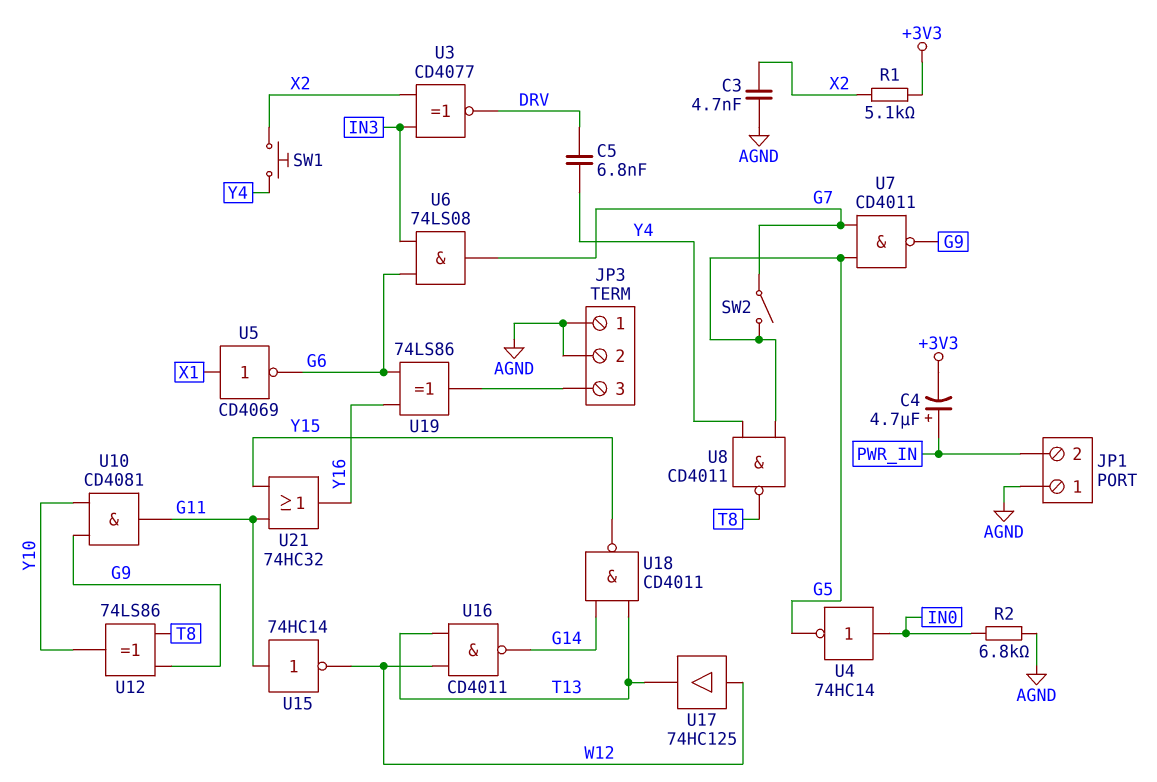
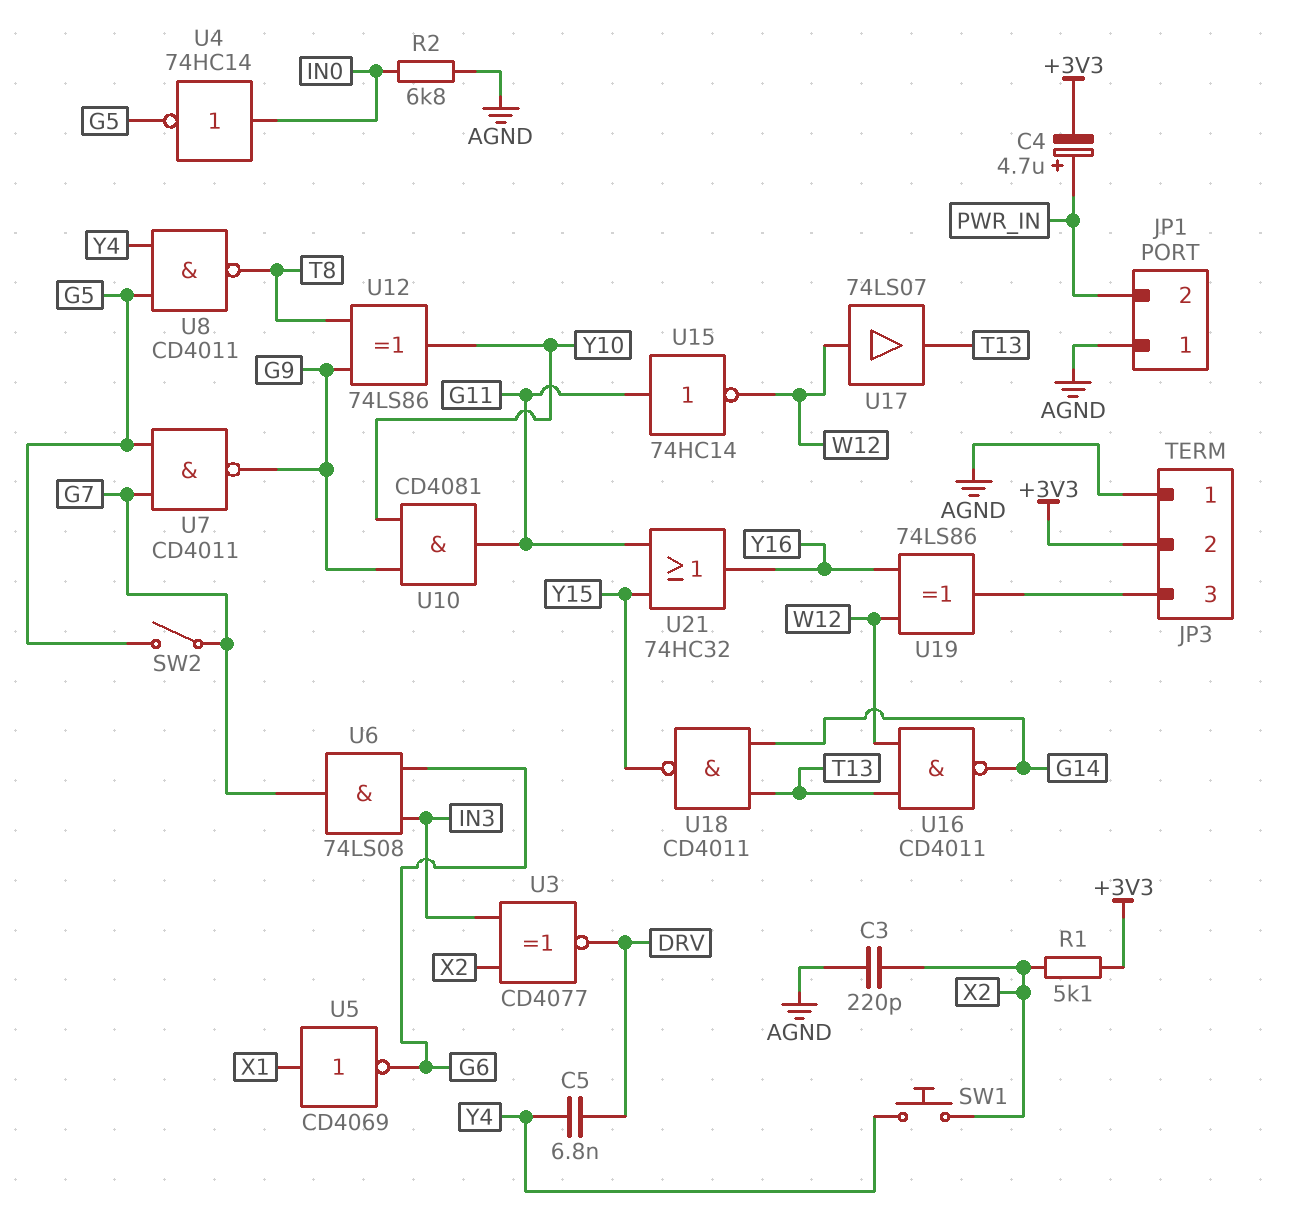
C3: 4.7nF (AGND, X2) -> 220pF (AGND, X2)
JP3 pin 2: AGND -> +3V3
U17: buffer 74HC125 (in W12, out T13) -> buffer 74LS07 (in W12, out T13)
U19: XOR 74LS86 (in G6, in Y16, out JP3/3) -> XOR 74LS86 (in W12, in Y16, out JP3/3)

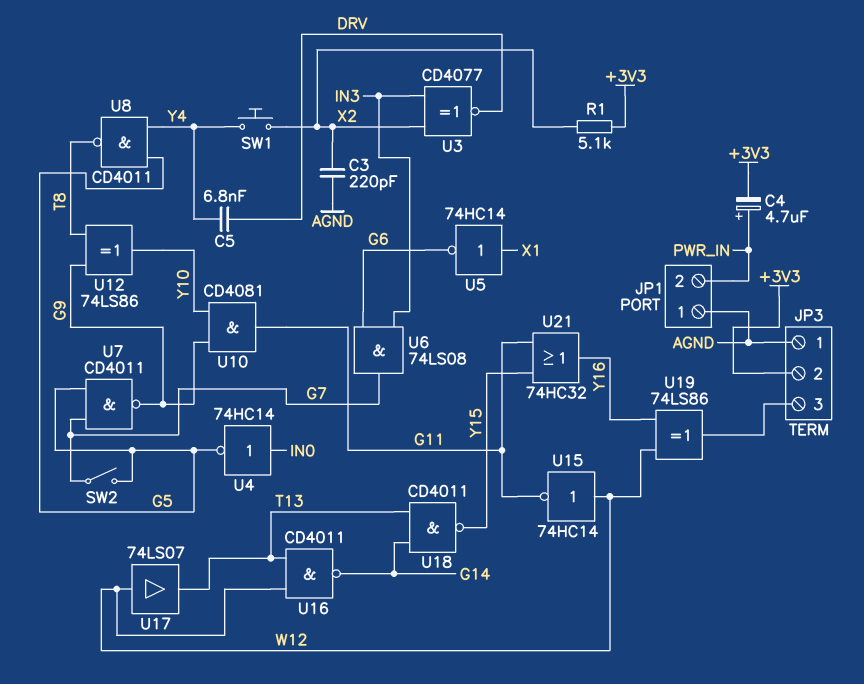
R2: 6.8k (AGND, IN0) -> none
U5: NOT CD4069 (in X1, out G6) -> NOT 74HC14 (in X1, out G6)
U15: NOT 74HC14 (in G11, out W12) -> NOT 74HC14 (in W12, out G11)

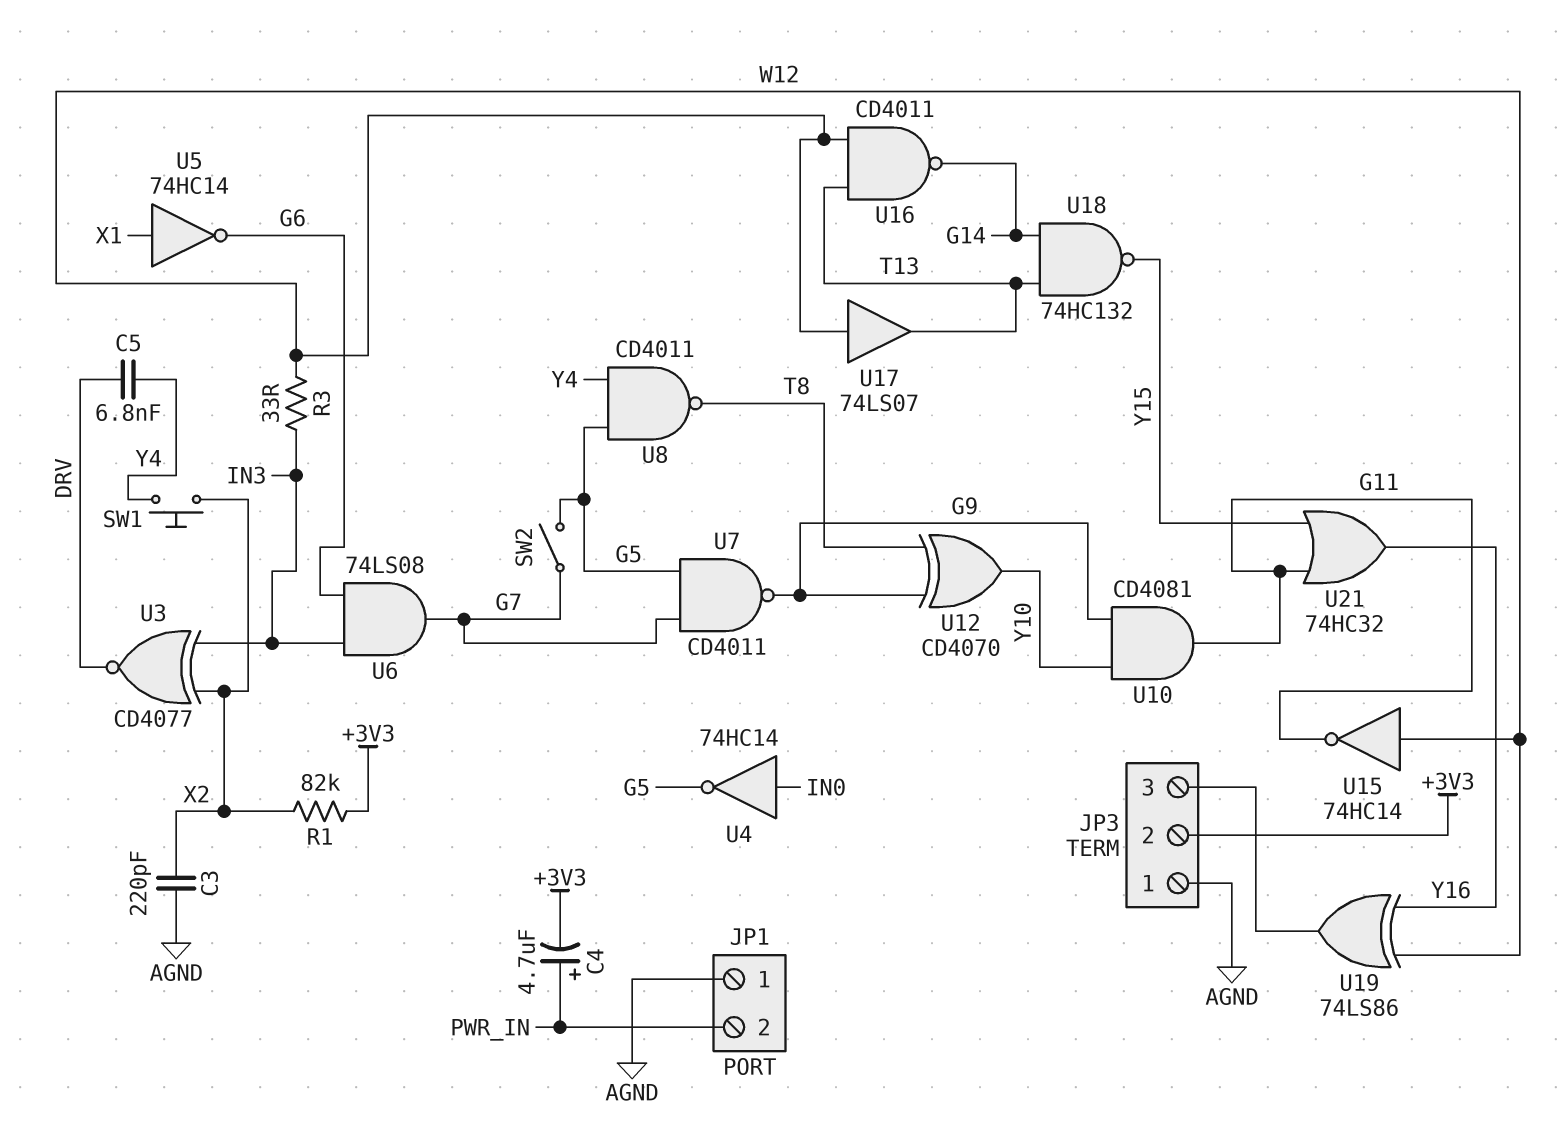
R1: 5.1k (+3V3, X2) -> 82k (+3V3, X2)
R3: none -> 33 (IN3, W12)
U12: XOR 74LS86 (in G9, in T8, out Y10) -> XOR CD4070 (in G9, in T8, out Y10)
U18: NAND CD4011 (in G14, in T13, out Y15) -> NAND 74HC132 (in G14, in T13, out Y15)

